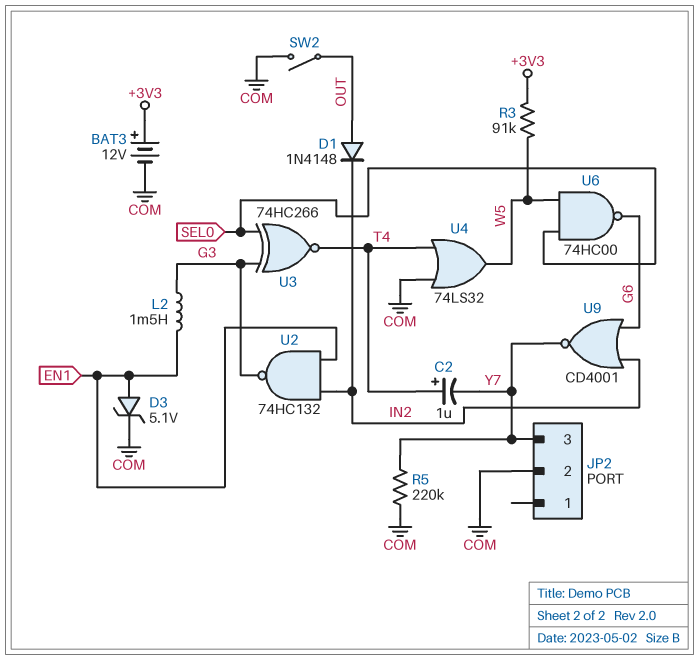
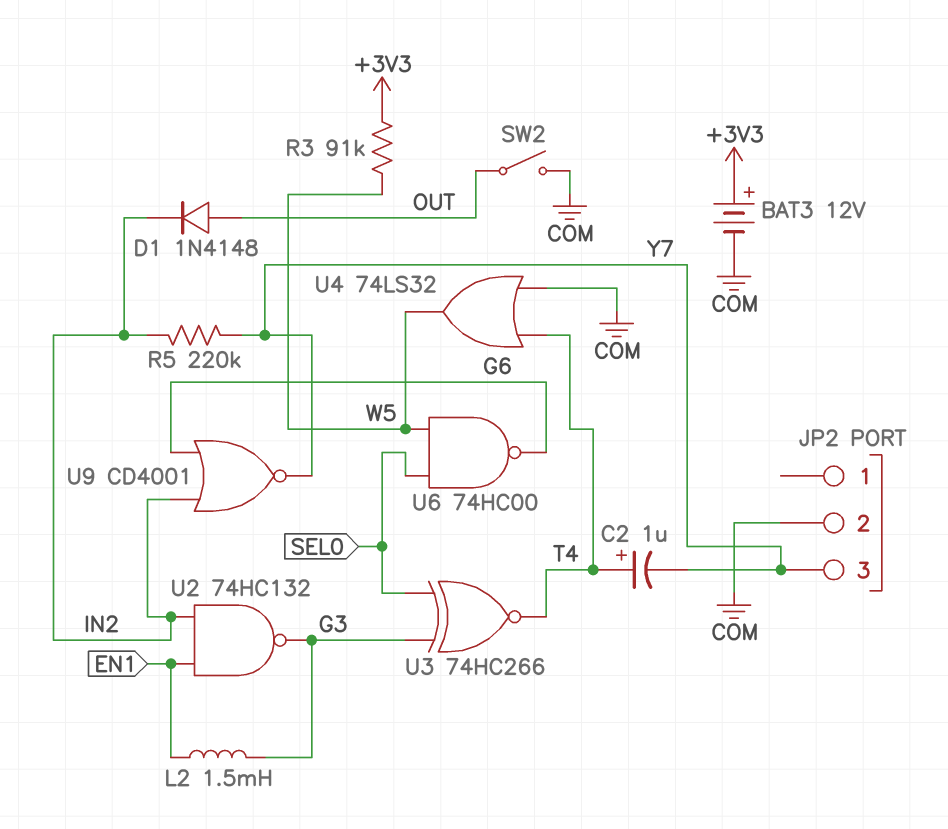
D3: zener 5.1V (A EN1, K COM) -> none
R5: 220k (COM, Y7) -> 220k (IN2, Y7)

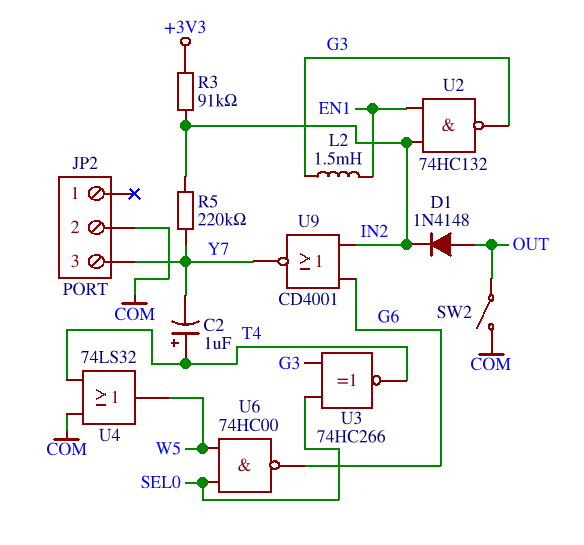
BAT3: 12V (plus +3V3, minus COM) -> none
R3: 91k (+3V3, W5) -> 91k (+3V3, IN2)

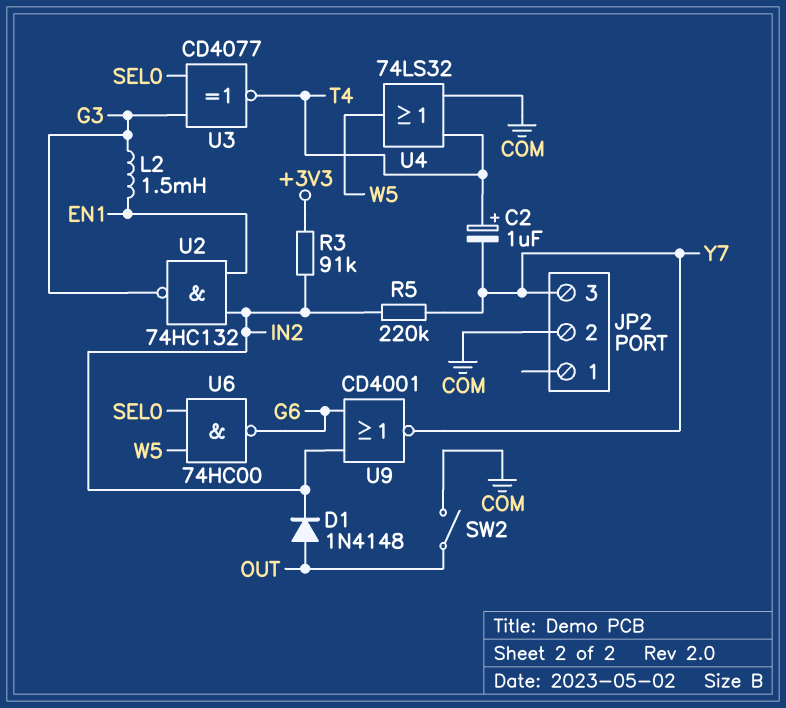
U3: XNOR 74HC266 (in G3, in SEL0, out T4) -> XNOR CD4077 (in G3, in SEL0, out T4)

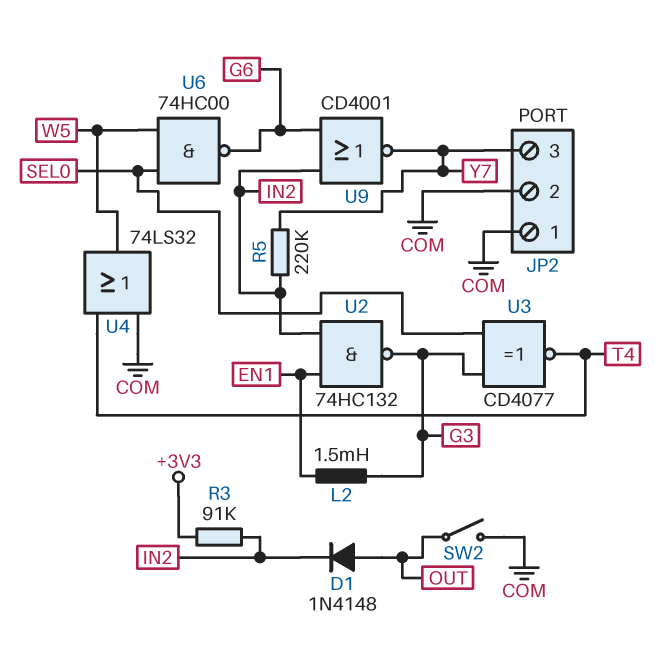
C2: 1uF (plus T4, minus Y7) -> none
JP2 pin 1: none -> COM

